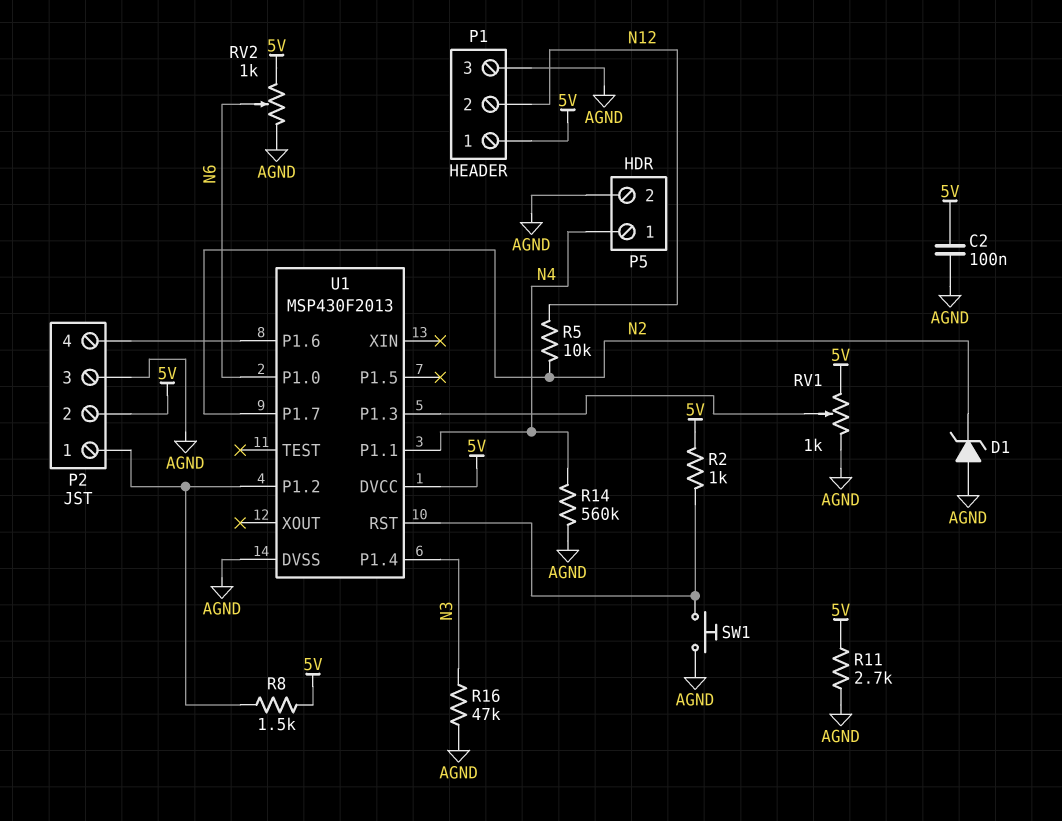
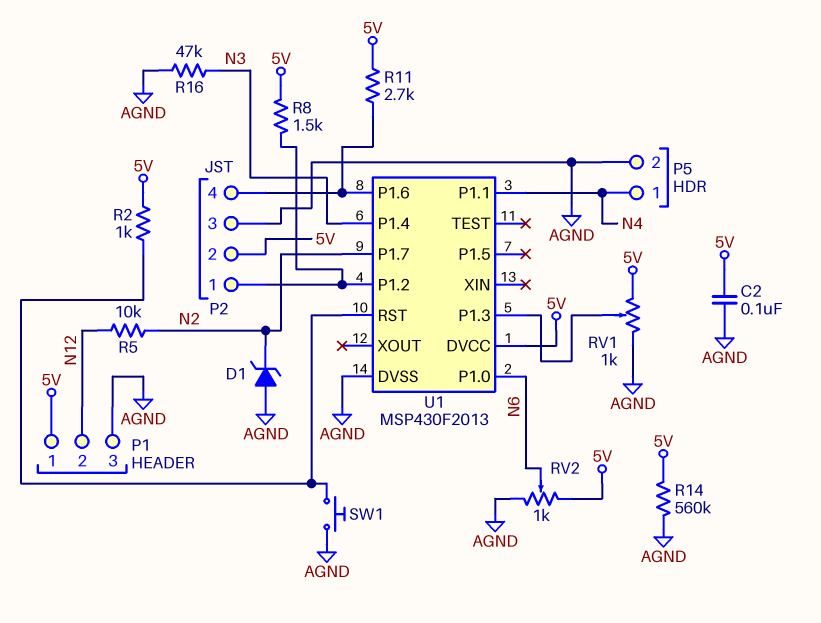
R11: 2.7k (5V, AGND) -> 2.7k (5V, P2/4)
R14: 560k (AGND, N4) -> 560k (5V, AGND)

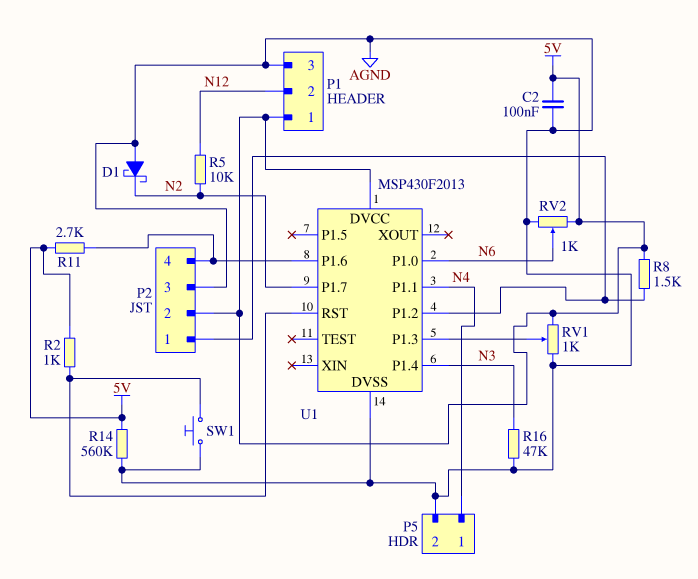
D1: zener (A AGND, K N2) -> schottky (A AGND, K N2)

